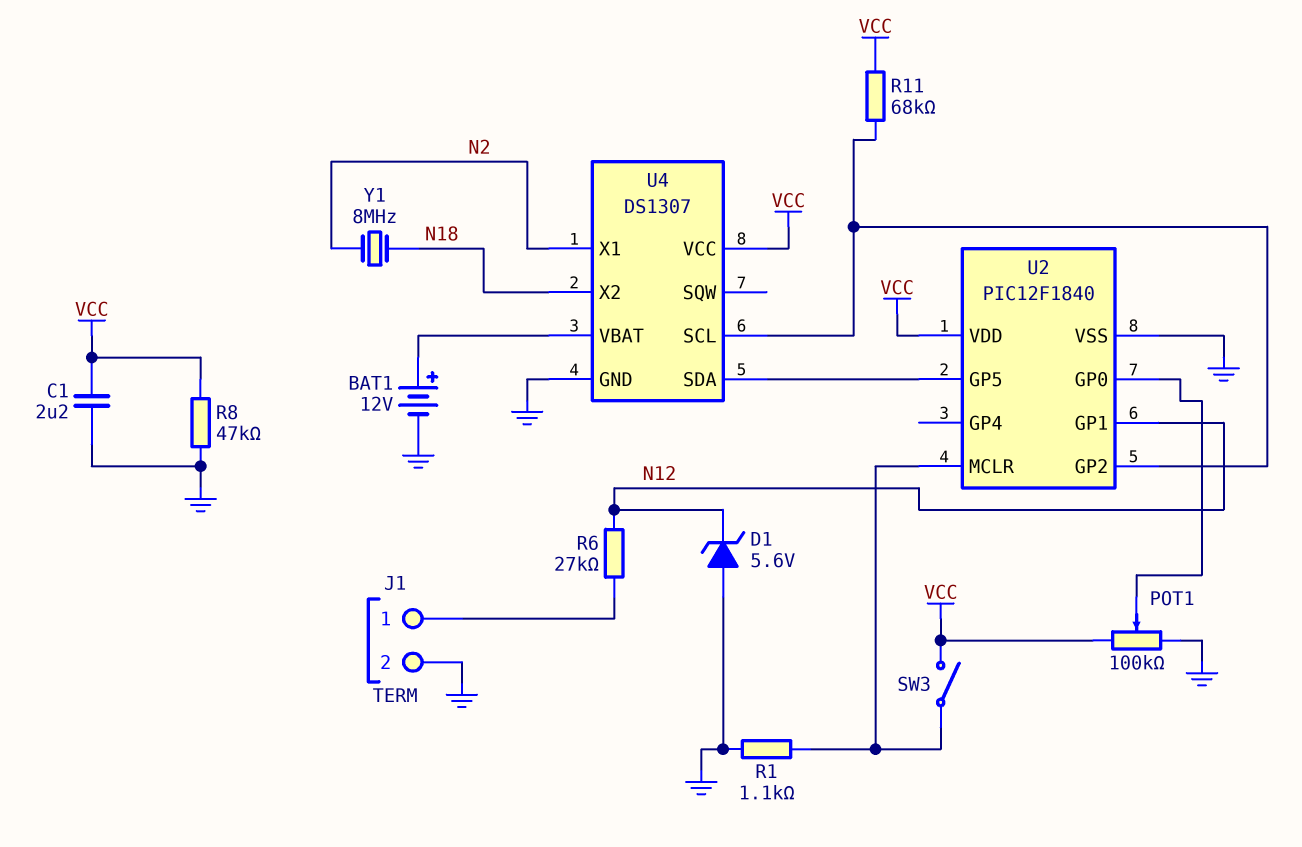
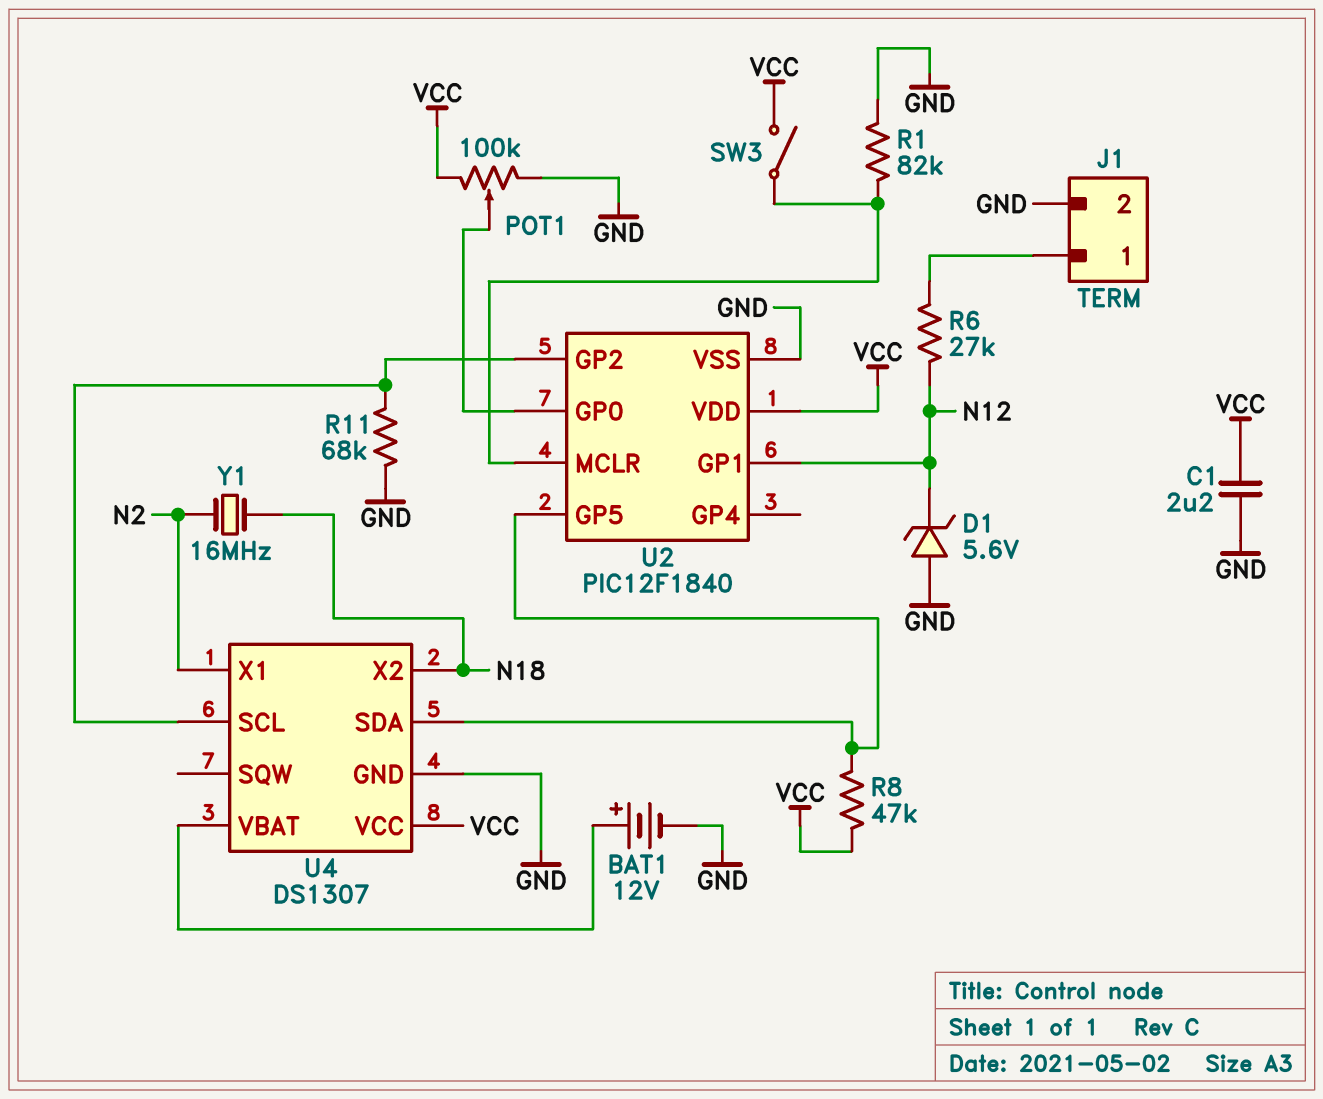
R1: 1.1k (GND, U2/MCLR) -> 82k (GND, U2/MCLR)
R8: 47k (GND, VCC) -> 47k (U2/GP5, VCC)
R11: 68k (U2/GP2, VCC) -> 68k (GND, U2/GP2)
Y1: 8MHz (N2, N18) -> 16MHz (N2, N18)

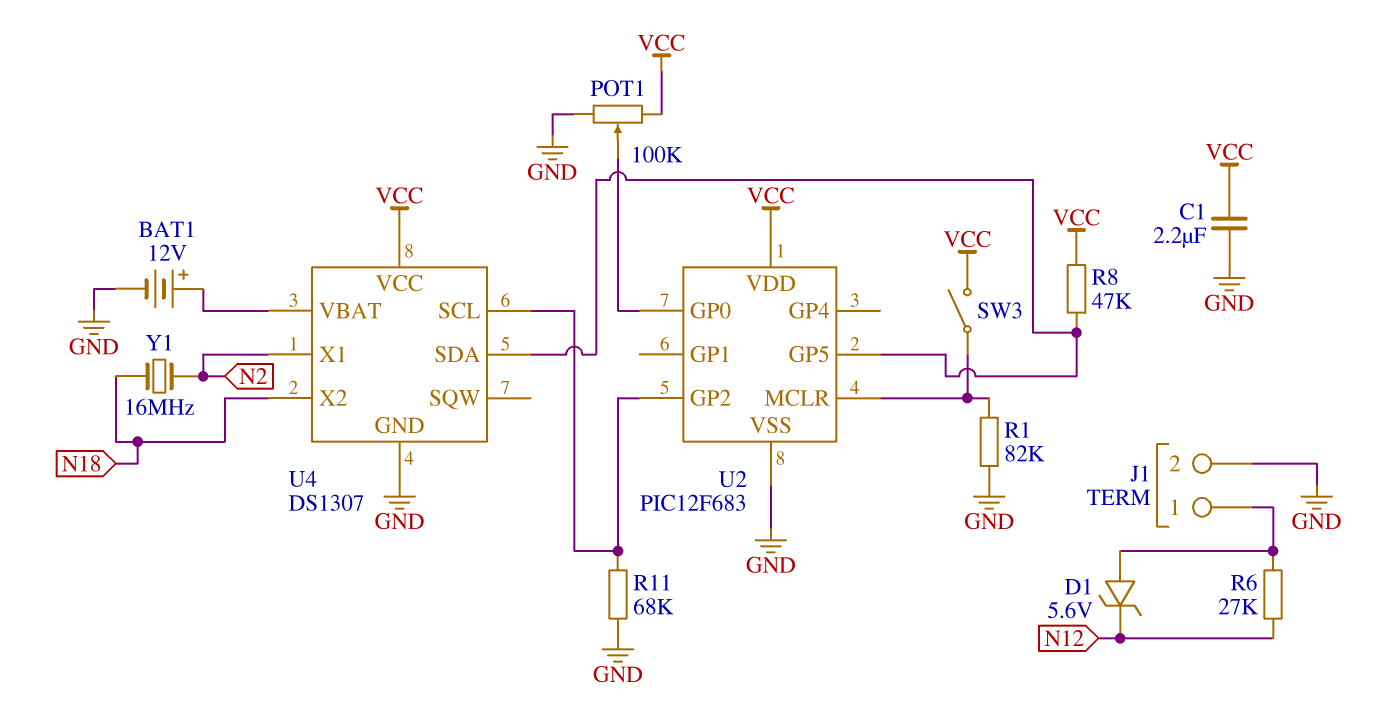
D1: zener 5.6V (A GND, K N12) -> zener 5.6V (A J1/1, K N12)
U2: PIC12F1840 -> PIC12F683
U2 pin GP1: N12 -> none

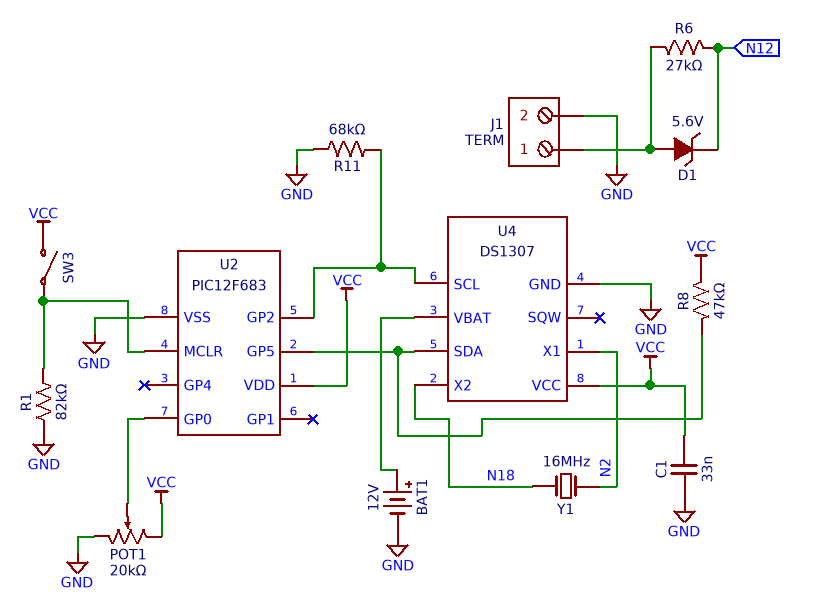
C1: 2.2uF (GND, VCC) -> 33nF (GND, VCC)
POT1: 100k (GND, VCC, wiper U2/GP0) -> 20k (GND, VCC, wiper U2/GP0)

